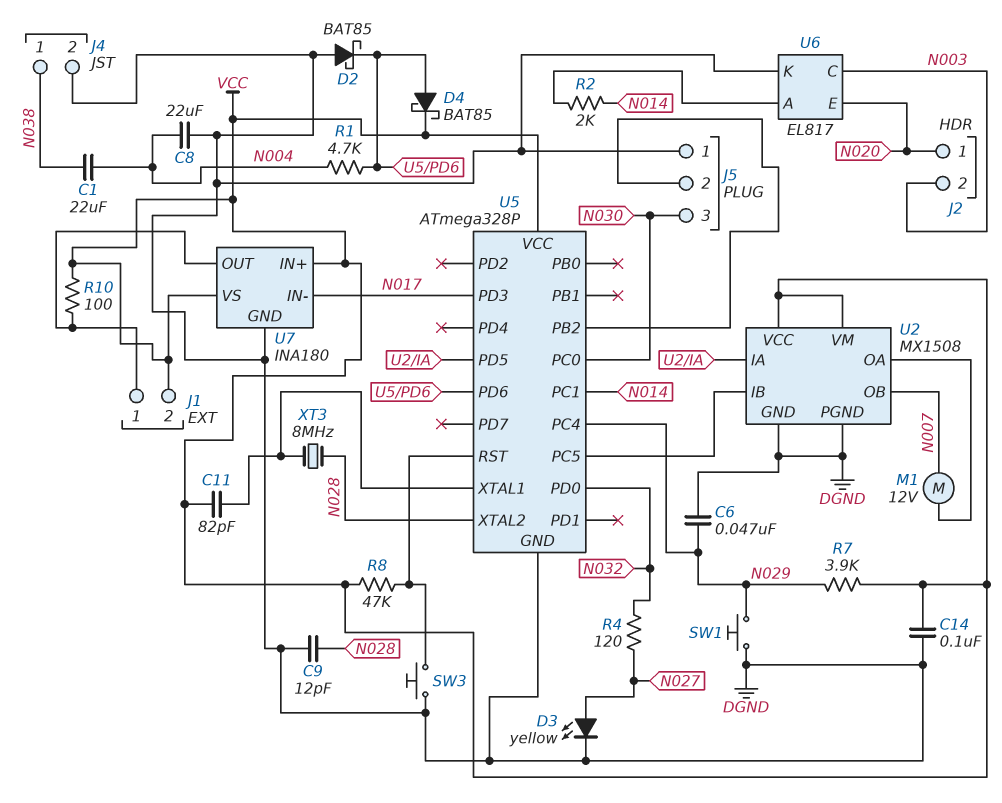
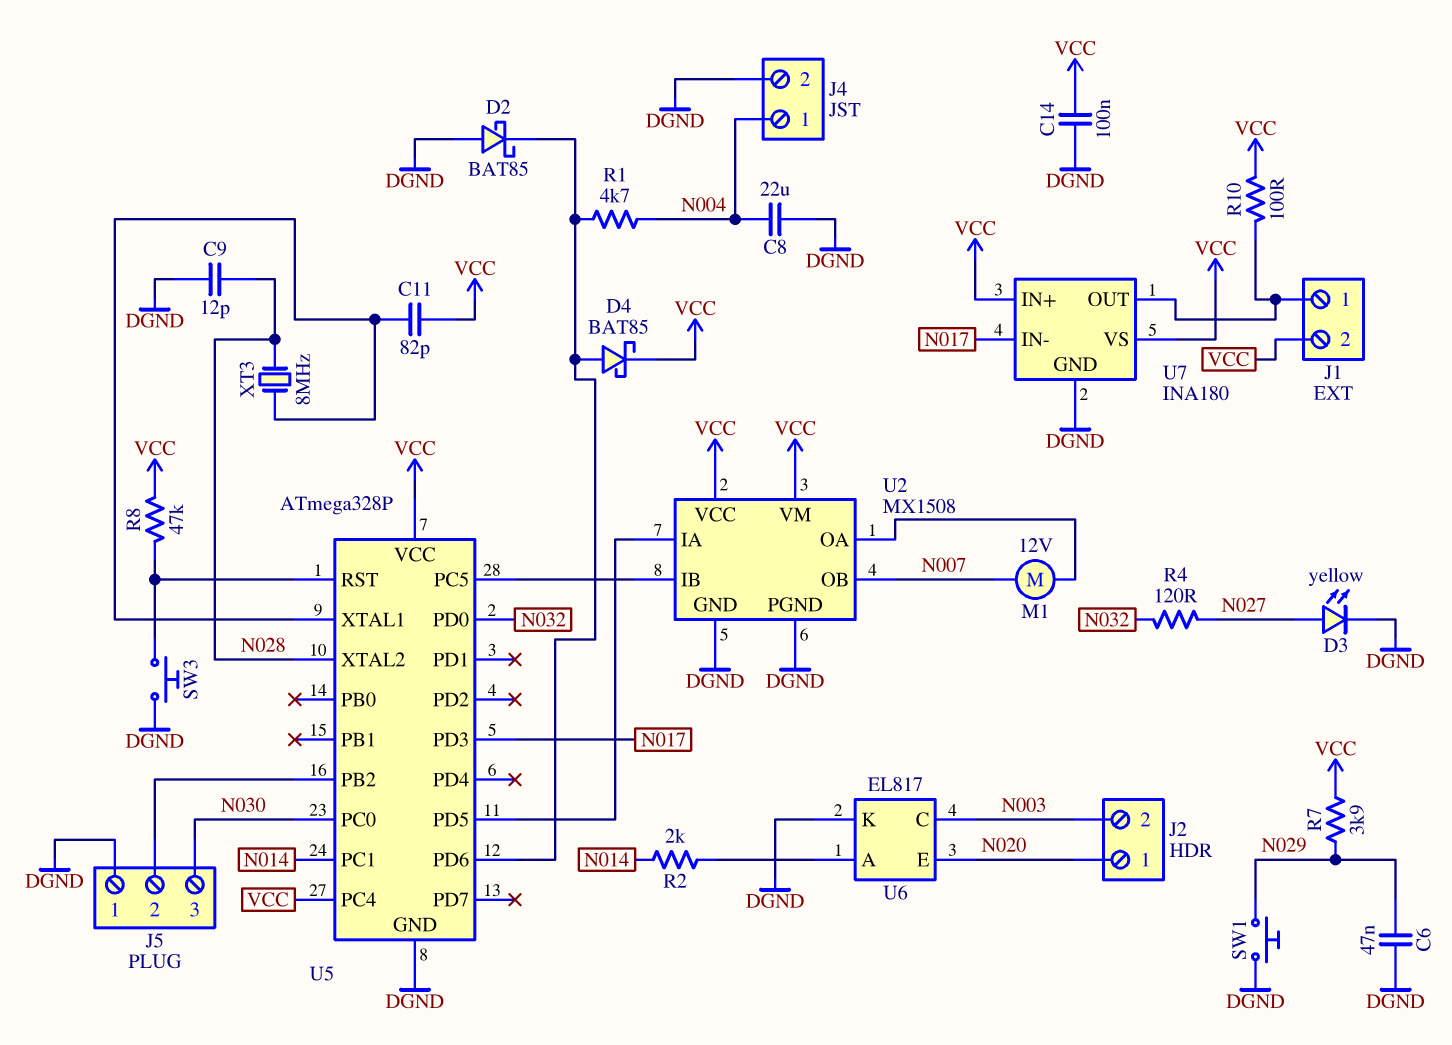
C1: 22uF (N004, N038) -> none
J4 pin 1: N038 -> N004
U5 pin PC4: N029 -> VCC

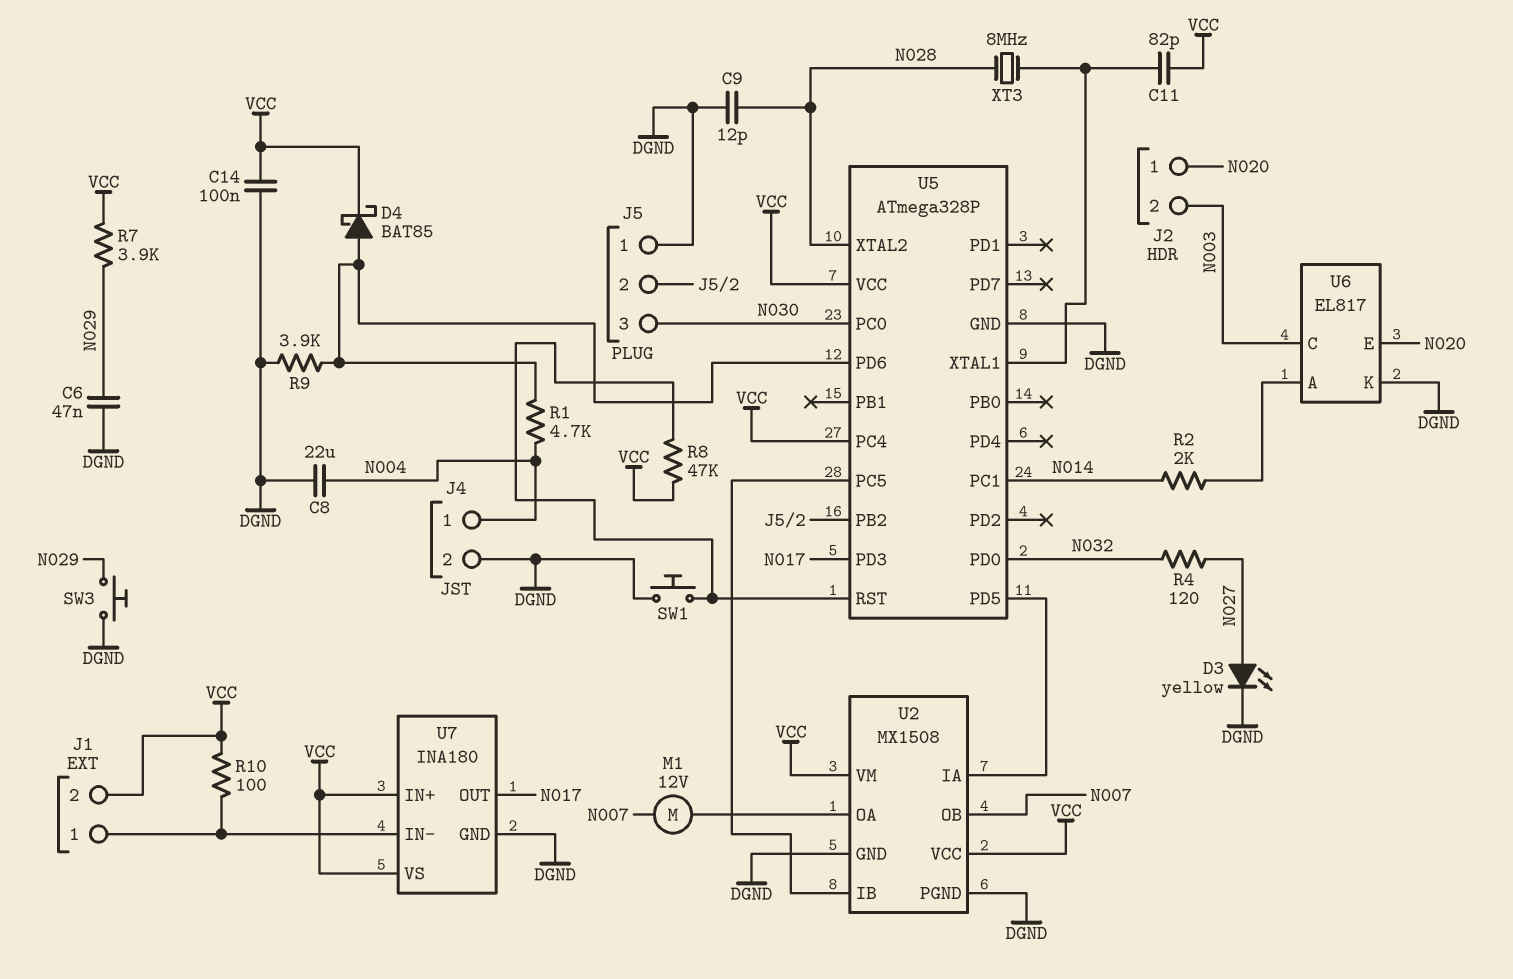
D2: schottky BAT85 (A DGND, K U5/PD6) -> none
R9: none -> 3.9k (DGND, U5/PD6)
SW1: button (DGND, N029) -> button (DGND, U5/RST)
SW3: button (DGND, U5/RST) -> button (DGND, N029)
U7 pin IN-: N017 -> J1/1
U7 pin OUT: J1/1 -> N017

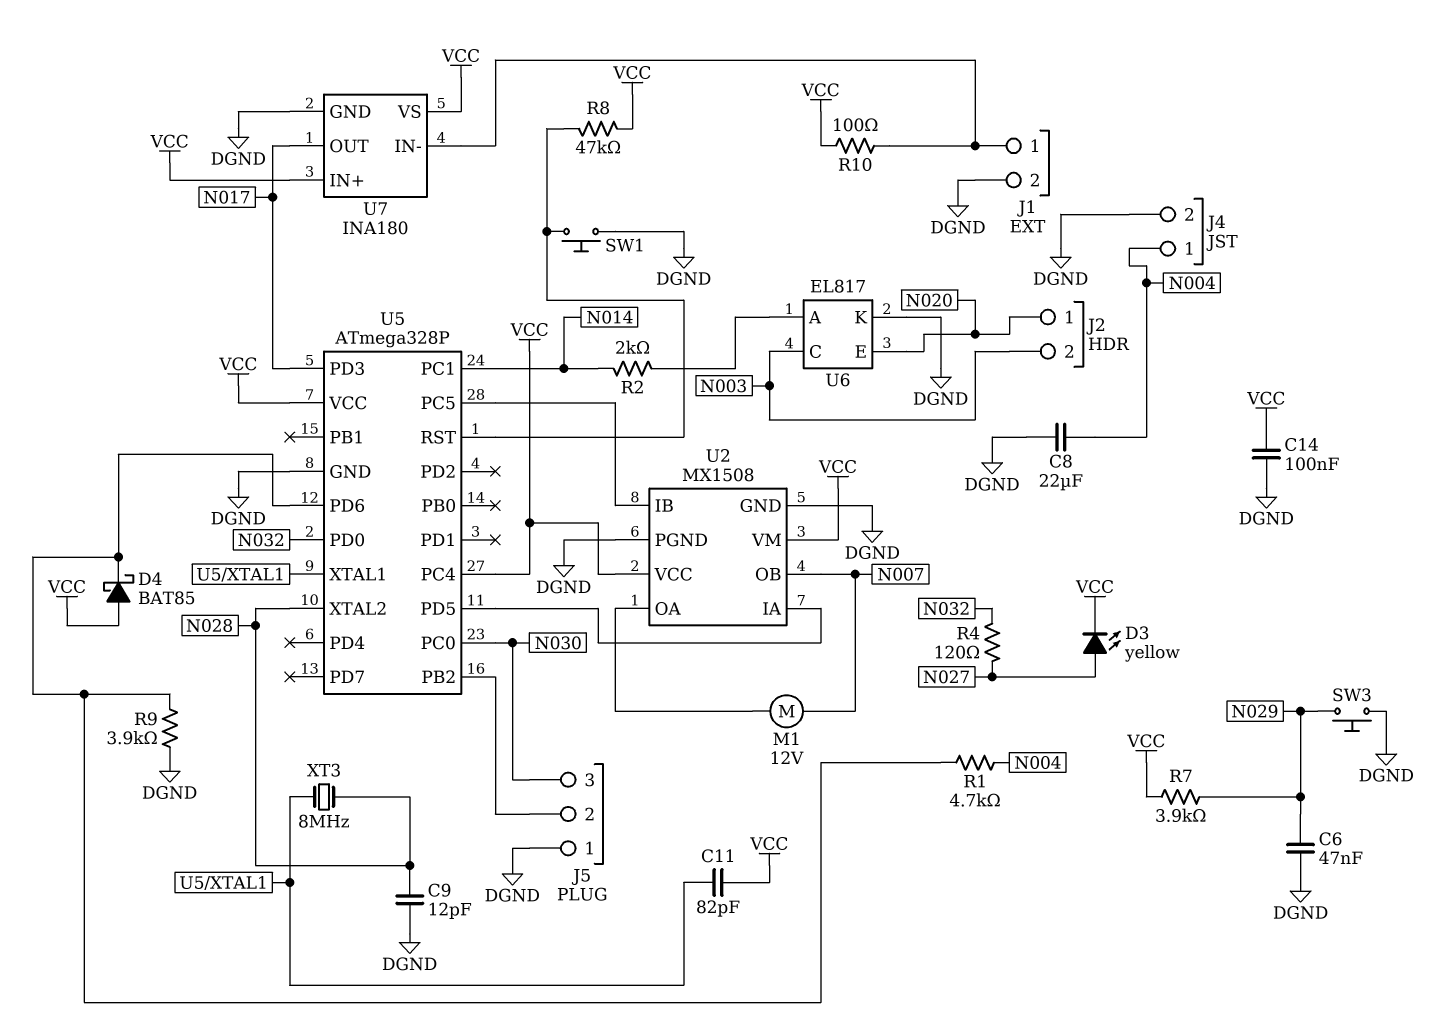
D3: LED yellow (A N027, K DGND) -> LED yellow (A N027, K VCC)
D4: schottky BAT85 (A U5/PD6, K VCC) -> schottky BAT85 (A VCC, K U5/PD6)
J1 pin 2: VCC -> DGND

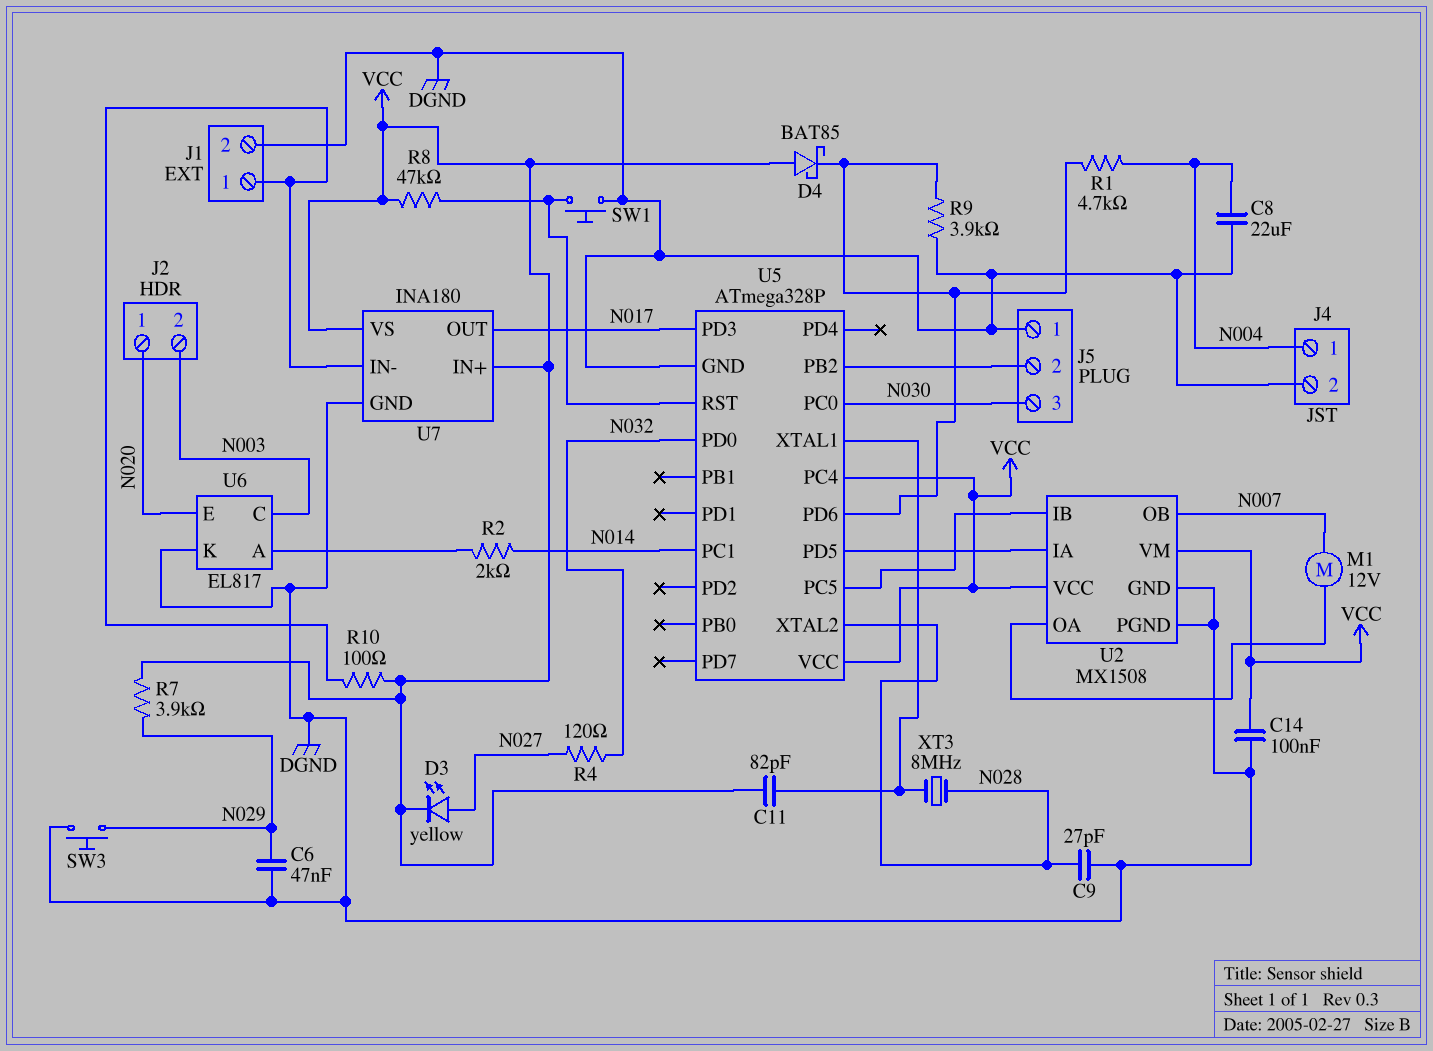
C9: 12pF (DGND, N028) -> 27pF (DGND, N028)

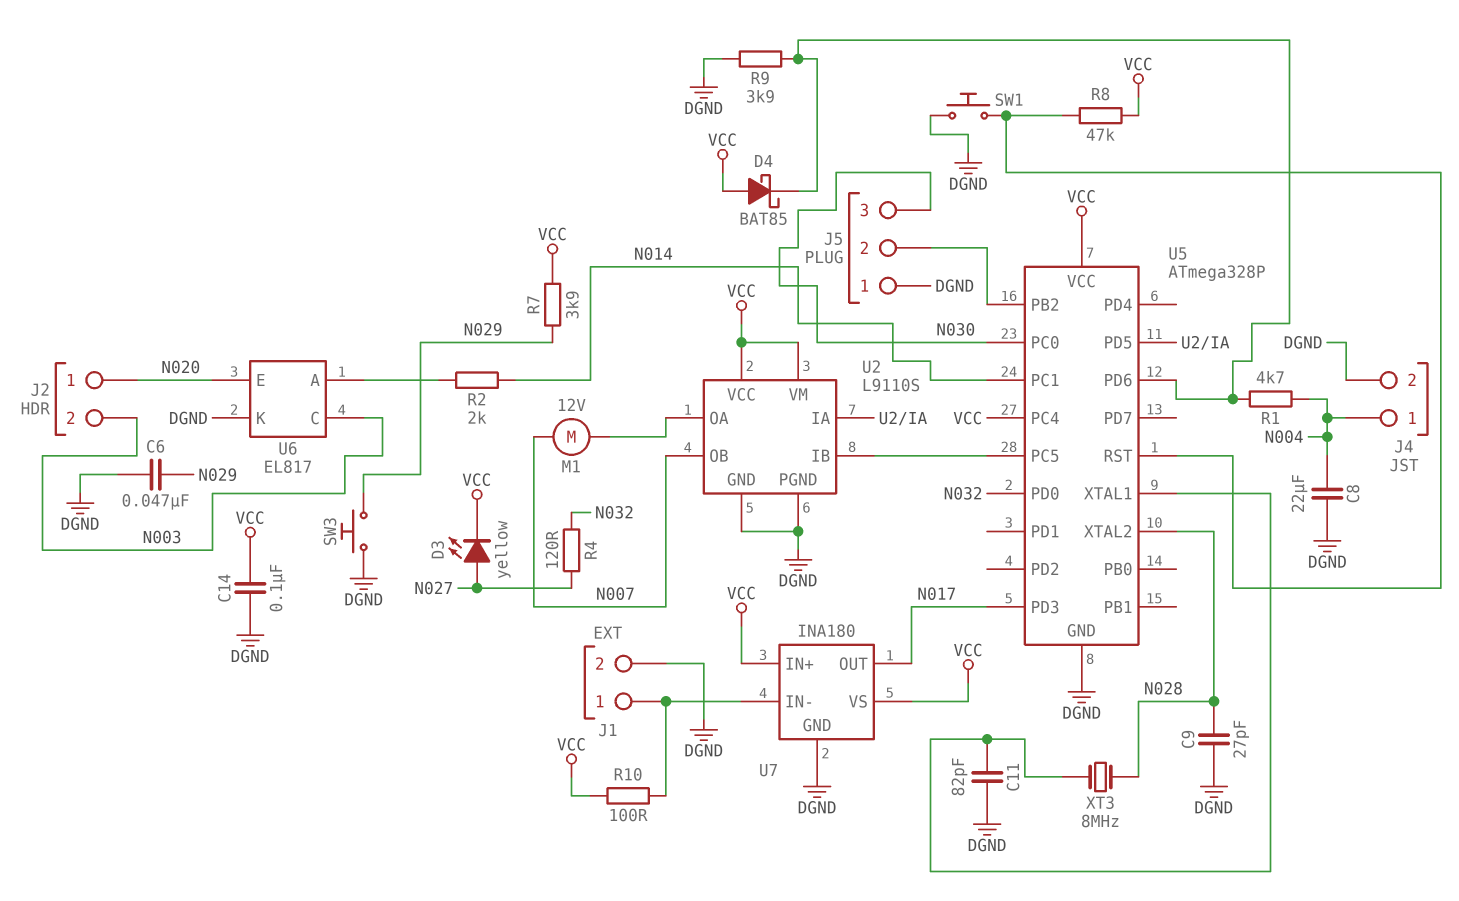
C11: 82pF (U5/XTAL1, VCC) -> 82pF (DGND, U5/XTAL1)
U2: MX1508 -> L9110S

